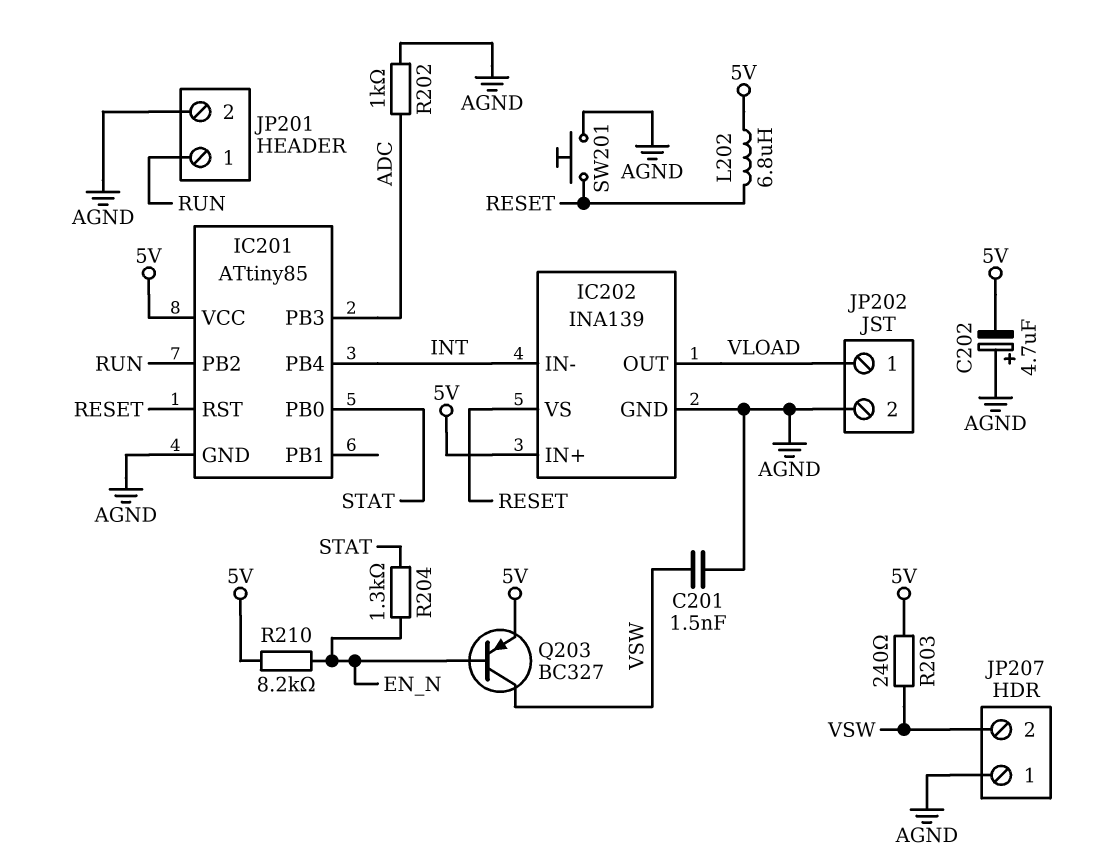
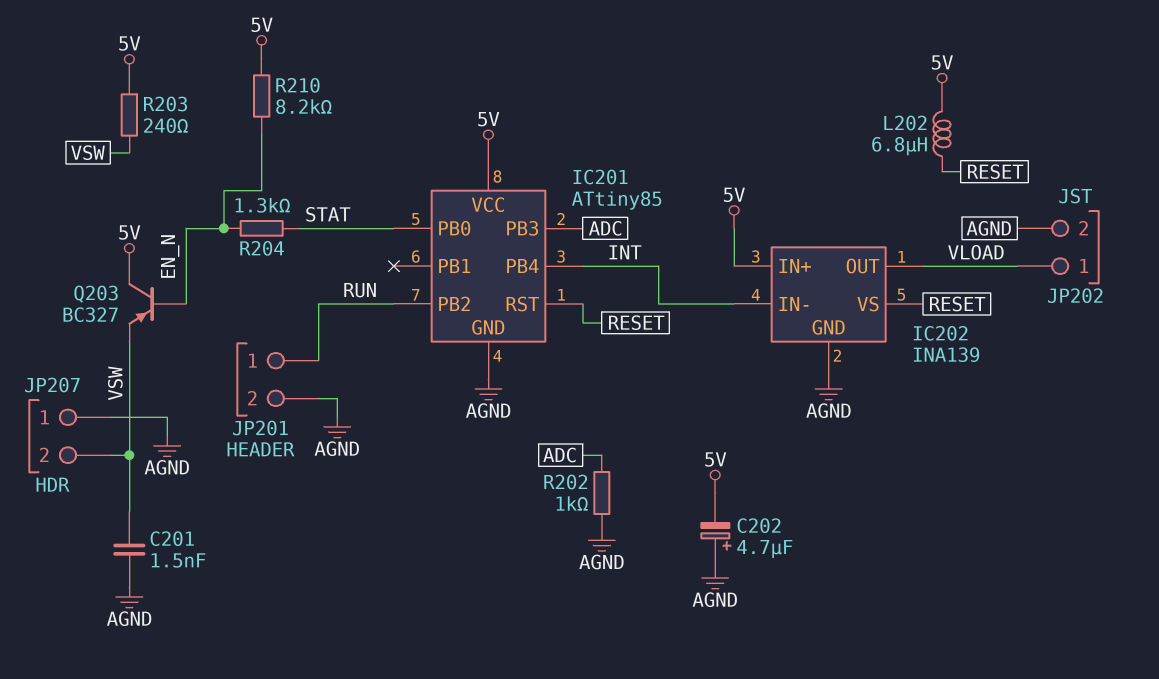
Q203: PNP BC327 (B EN_N, C VSW, E 5V) -> PNP BC327 (B EN_N, C 5V, E VSW)
SW201: button (AGND, RESET) -> none

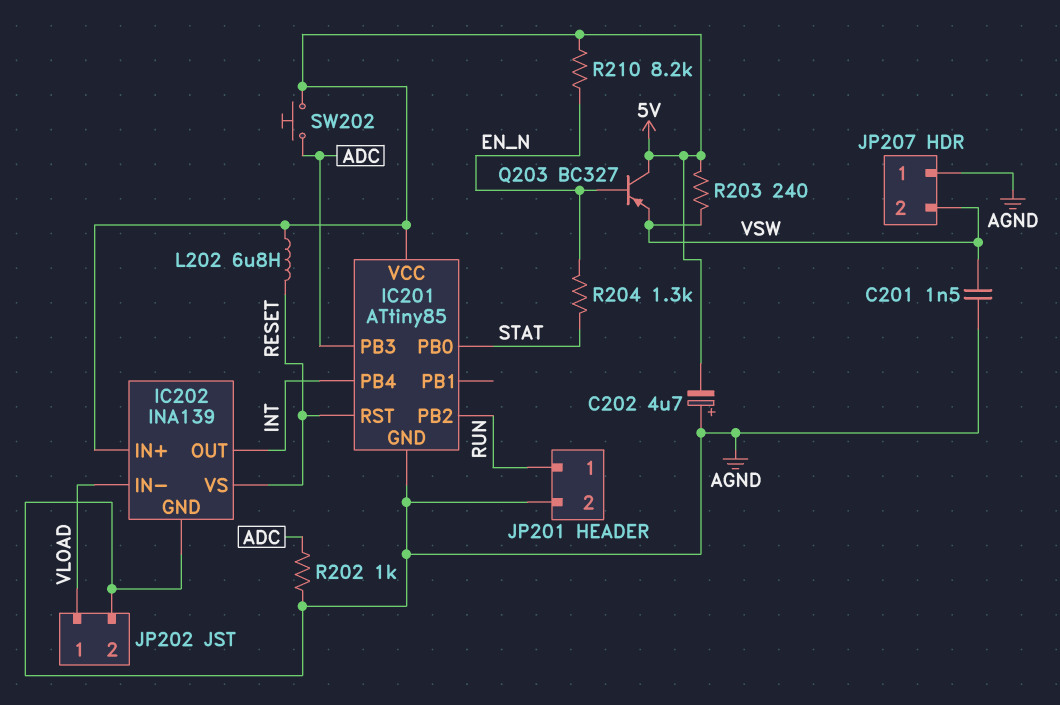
IC202 pin IN-: INT -> VLOAD
IC202 pin OUT: VLOAD -> INT
SW202: none -> button (5V, ADC)

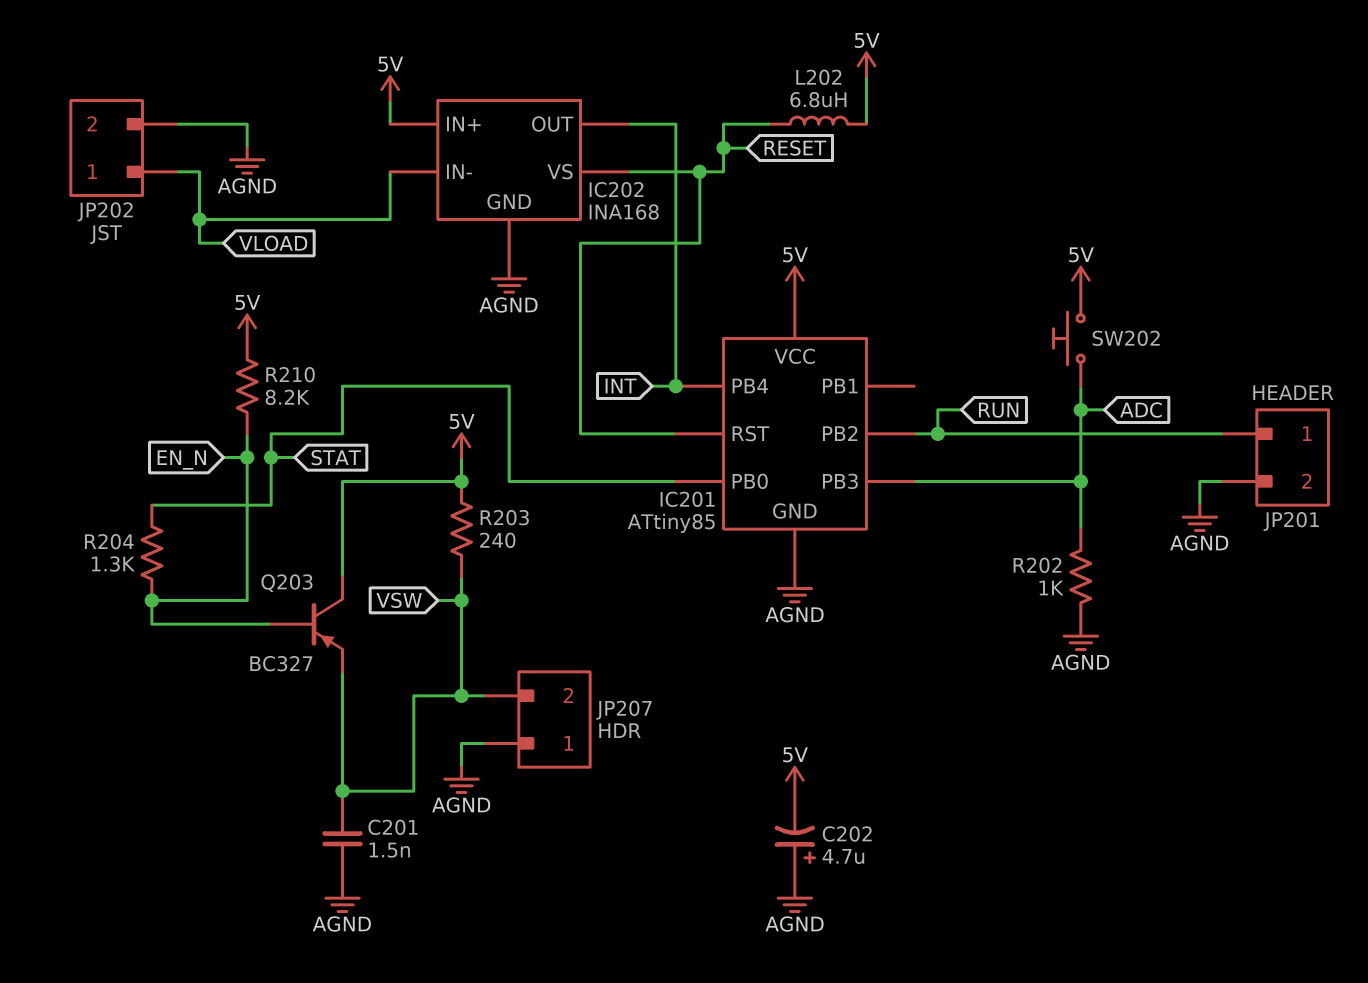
IC202: INA139 -> INA168

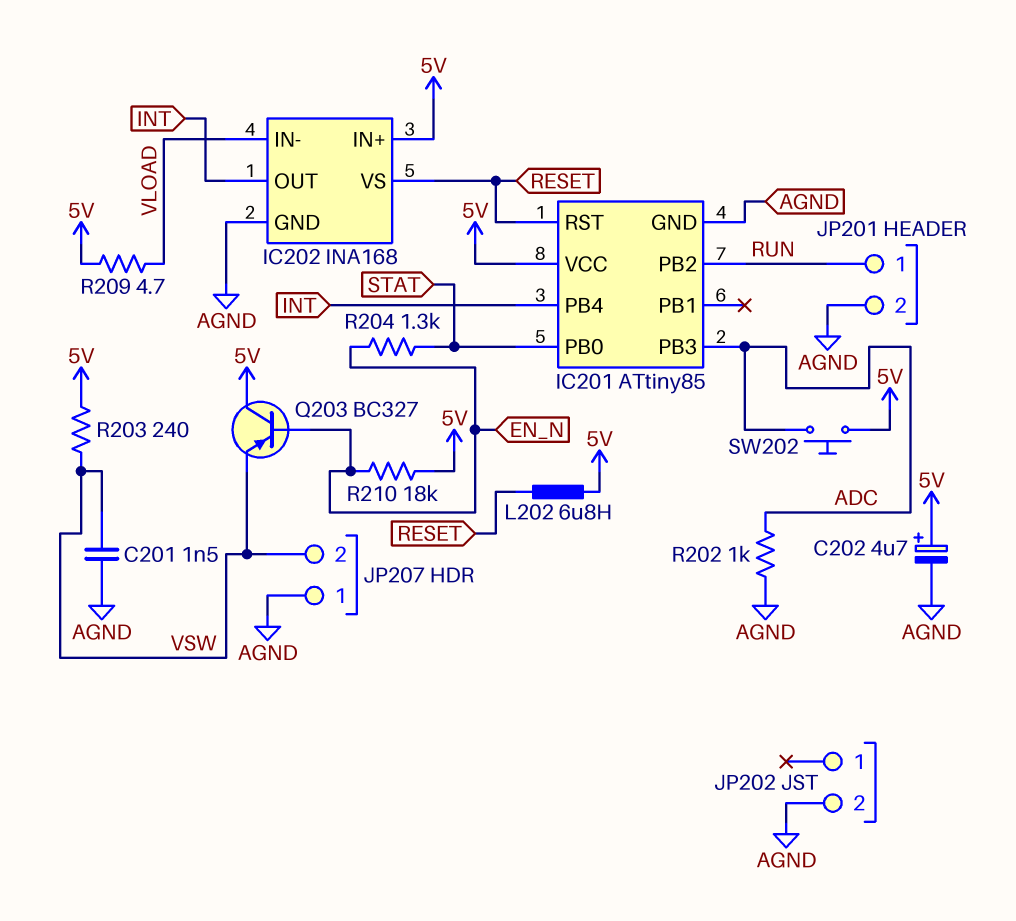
C202: 4.7uF (plus AGND, minus 5V) -> 4.7uF (plus 5V, minus AGND)
JP202 pin 1: VLOAD -> none
R209: none -> 4.7 (5V, VLOAD)
R210: 8.2k (5V, EN_N) -> 18k (5V, EN_N)

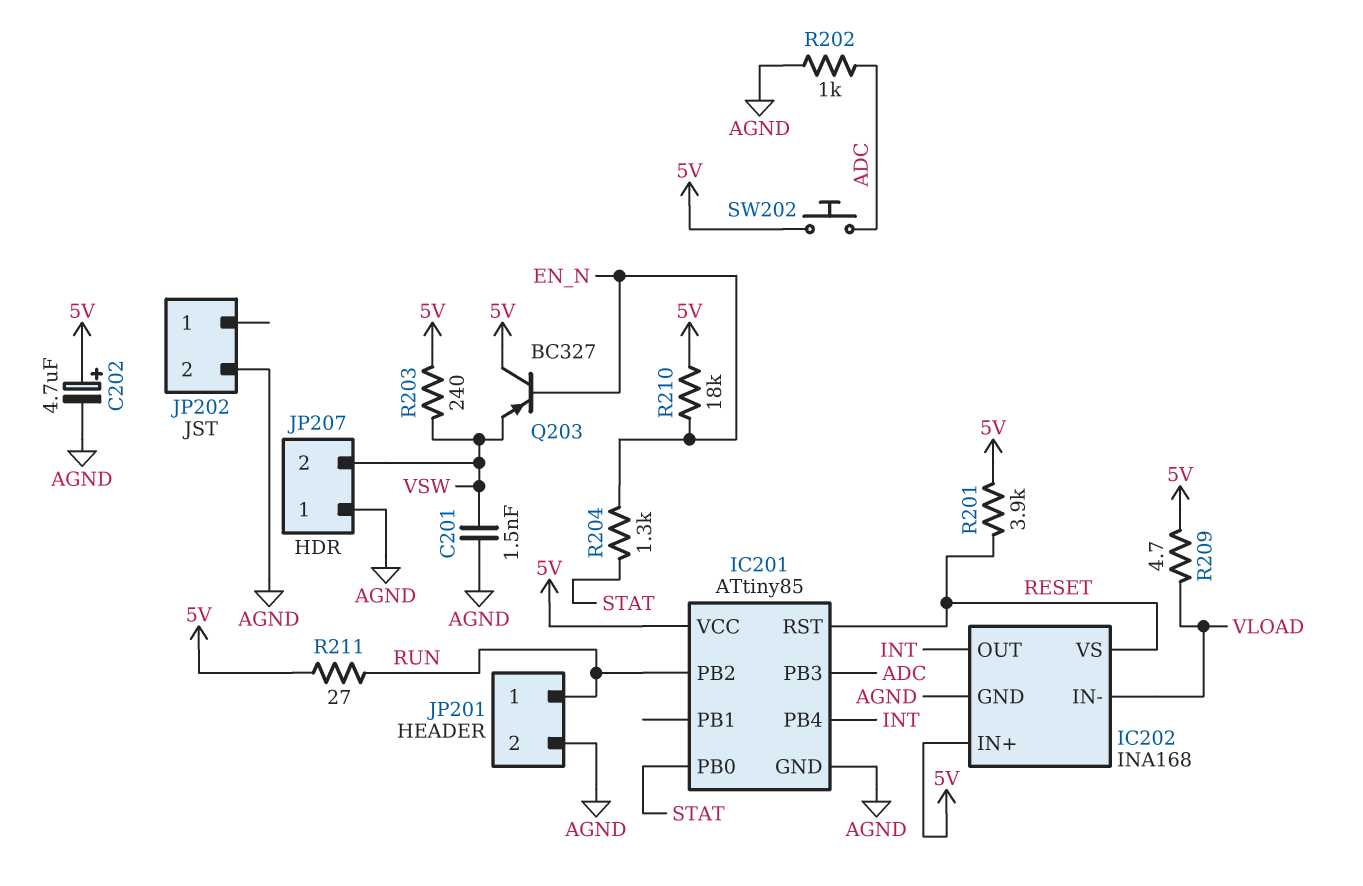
L202: 6.8uH (5V, RESET) -> none
R201: none -> 3.9k (5V, RESET)
R211: none -> 27 (5V, RUN)

